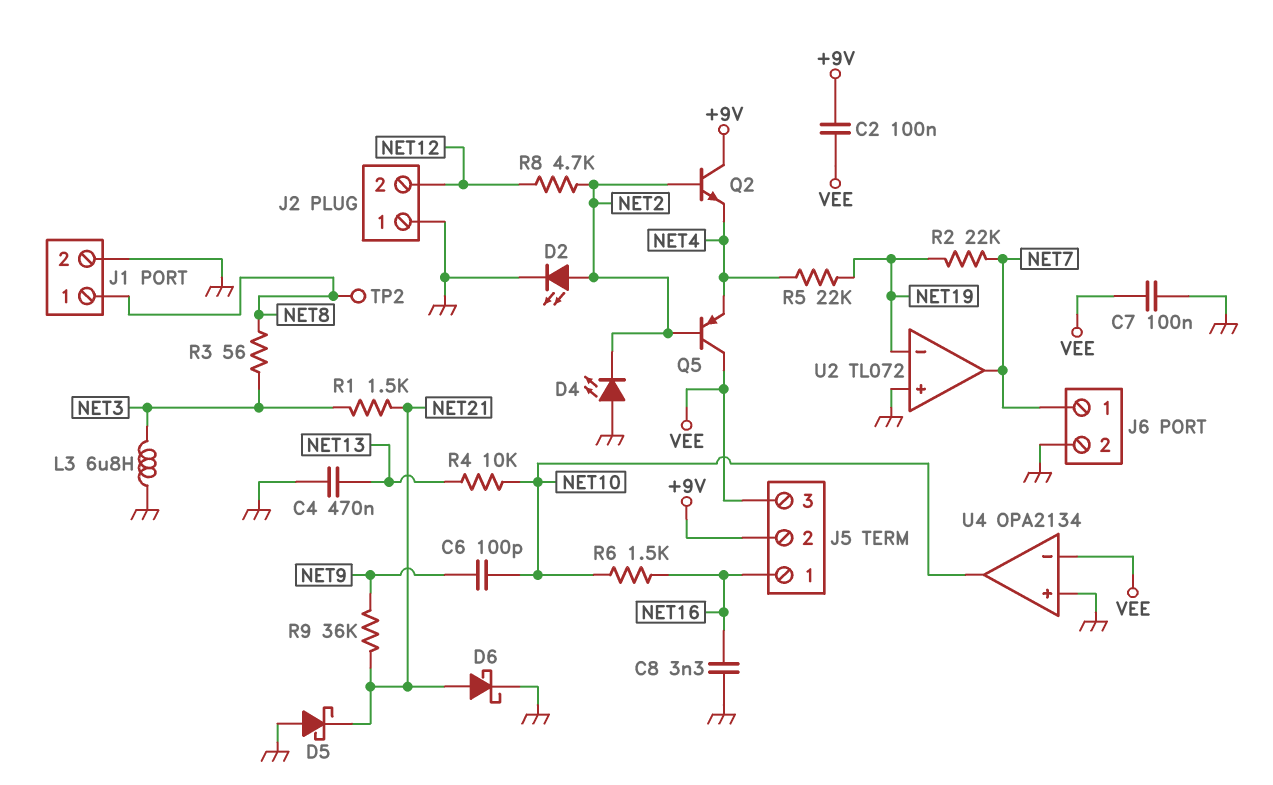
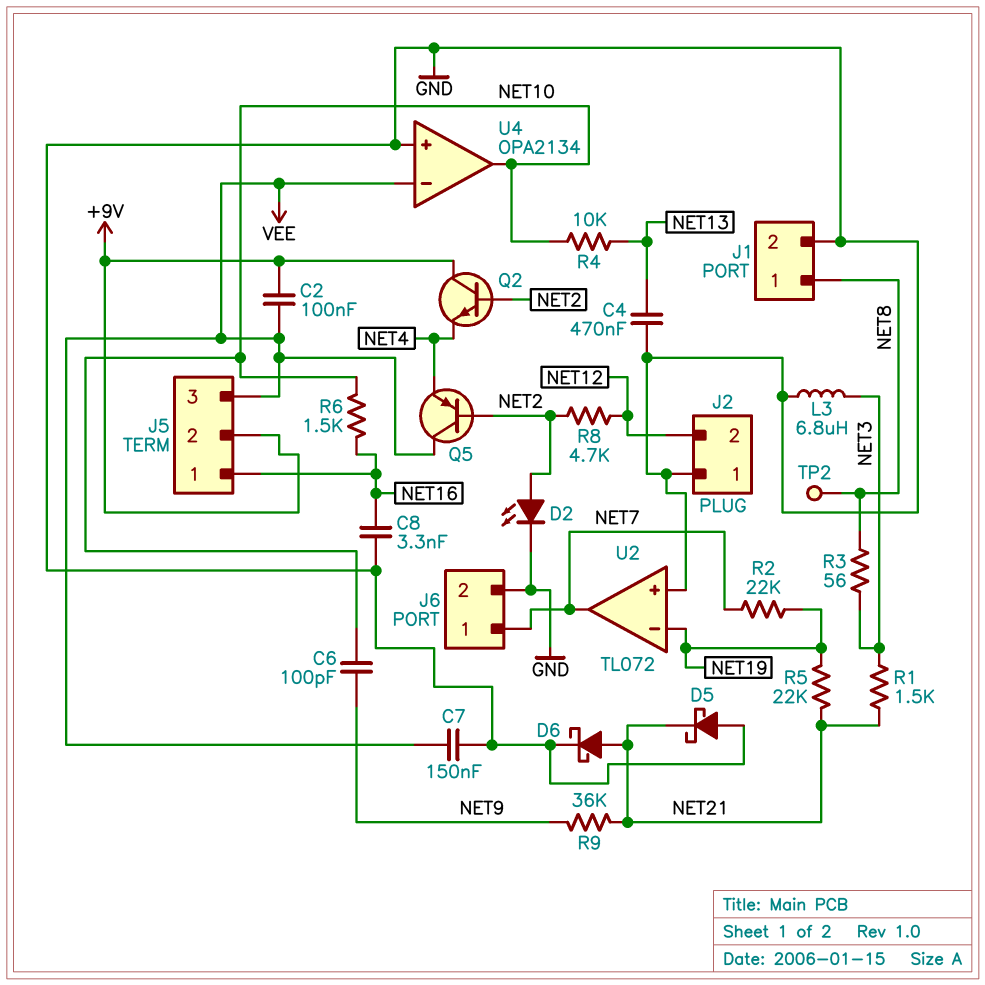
C7: 100nF (GND, VEE) -> 150nF (GND, VEE)
D4: LED (A GND, K NET2) -> none
R5: 22k (NET4, NET19) -> 22k (NET19, NET21)

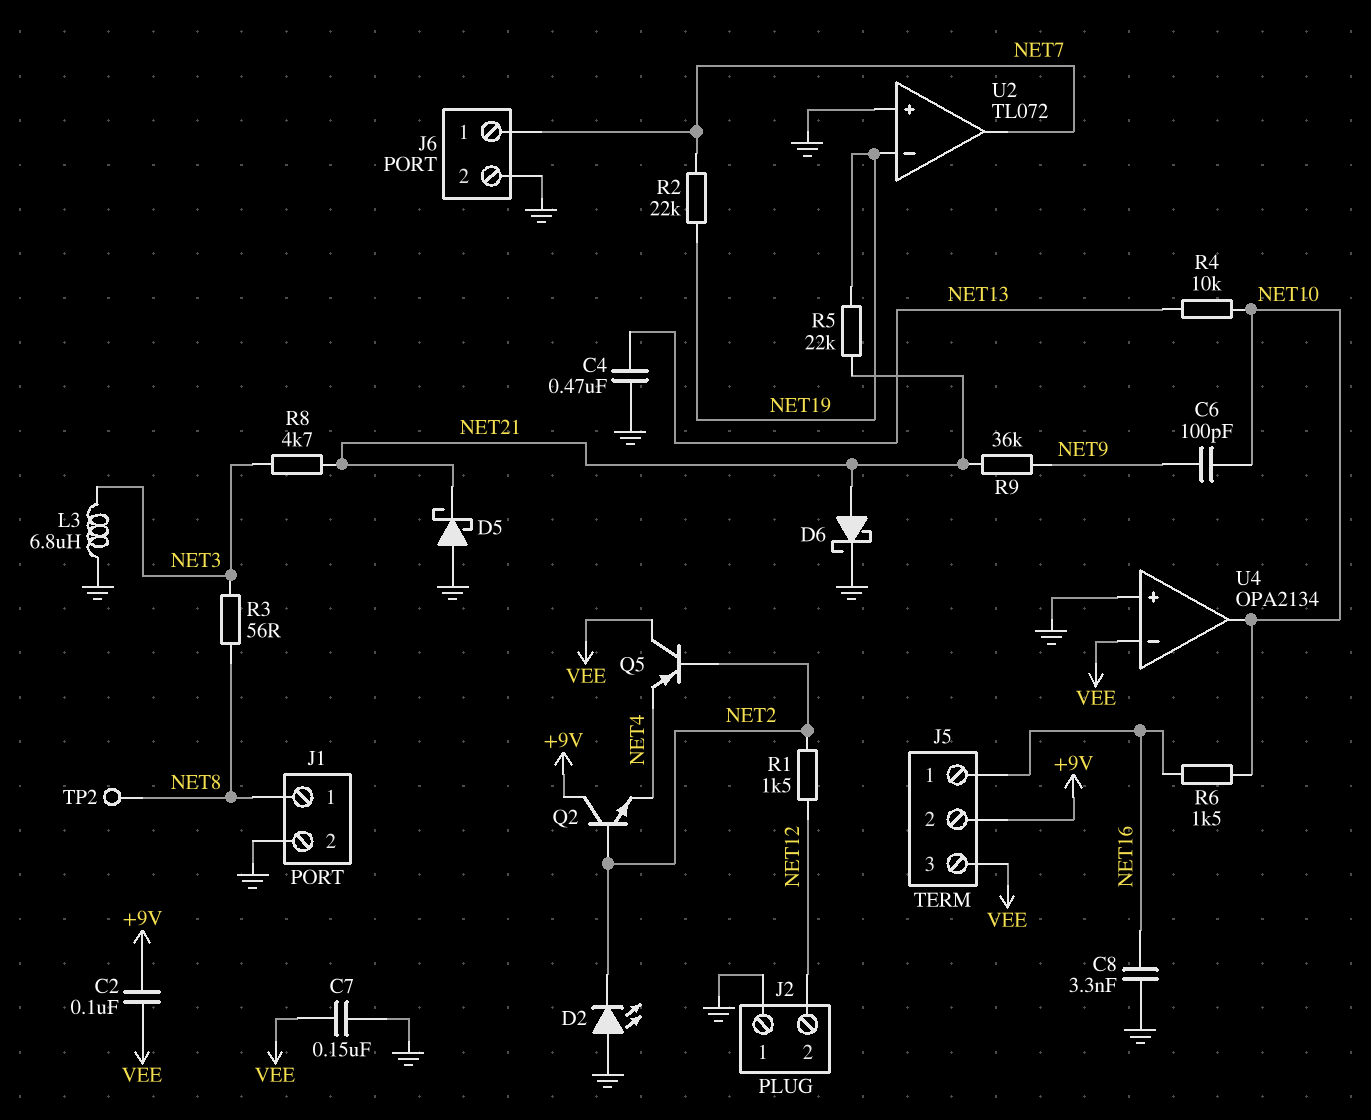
D2: LED (A NET2, K GND) -> LED (A GND, K NET2)
R1: 1.5k (NET3, NET21) -> 1.5k (NET2, NET12)
R8: 4.7k (NET2, NET12) -> 4.7k (NET3, NET21)

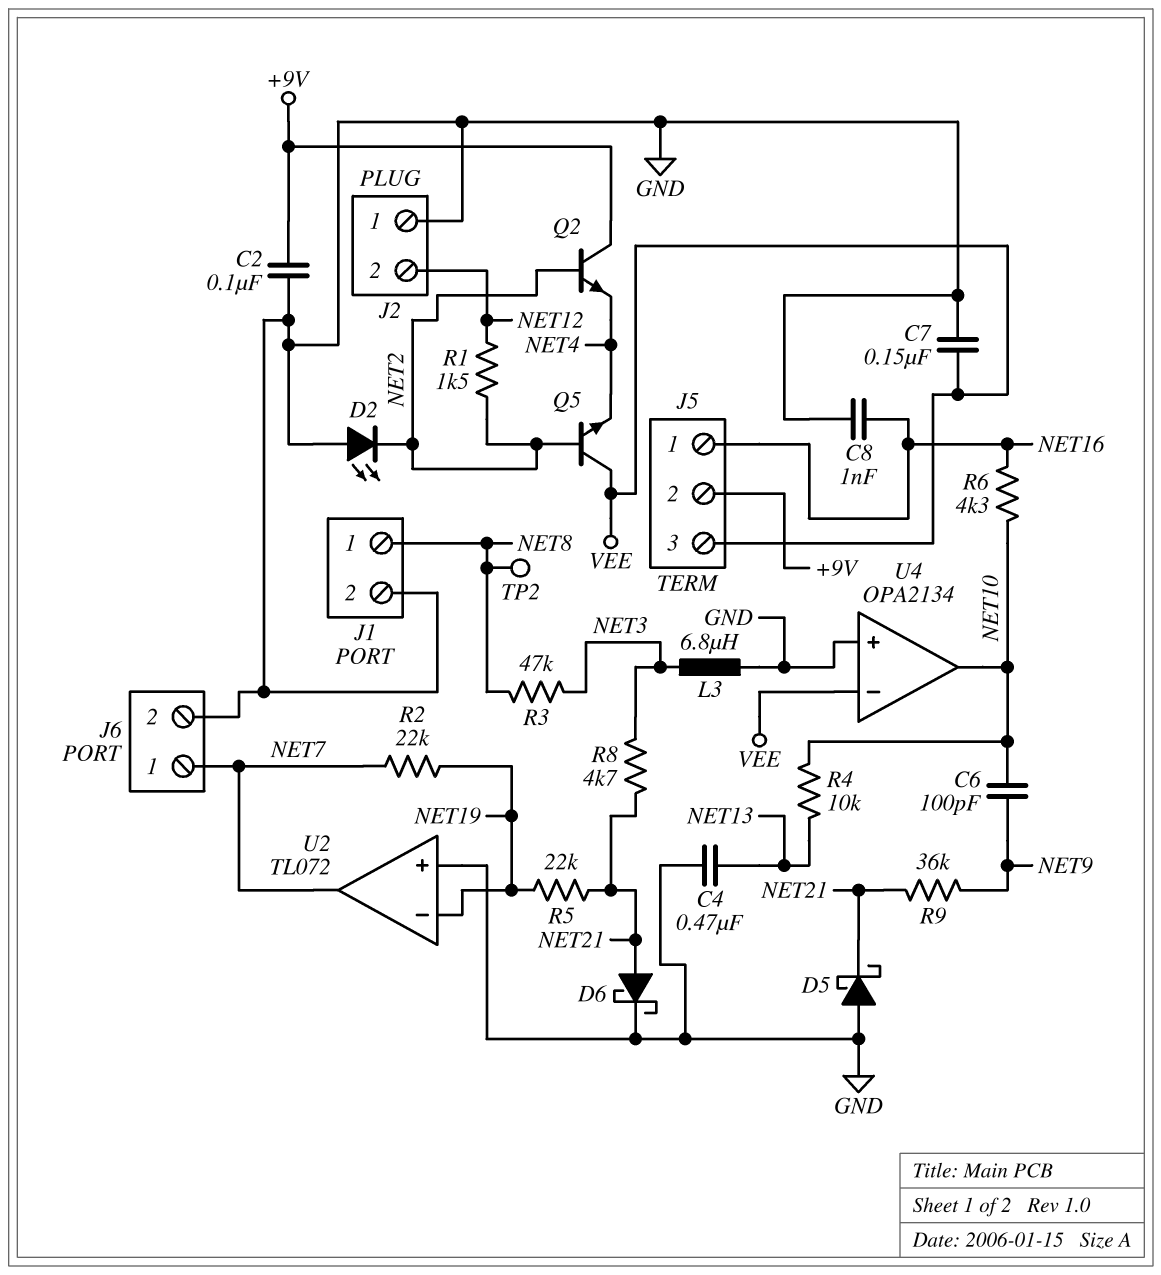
C2: 100nF (+9V, VEE) -> 100nF (+9V, GND)
C8: 3.3nF (GND, NET16) -> 1nF (GND, NET16)
Q5: PNP (B NET2, C VEE, E NET4) -> NPN (B NET2, C VEE, E NET4)
R3: 56 (NET3, NET8) -> 47k (NET3, NET8)
R6: 1.5k (NET10, NET16) -> 4.3k (NET10, NET16)

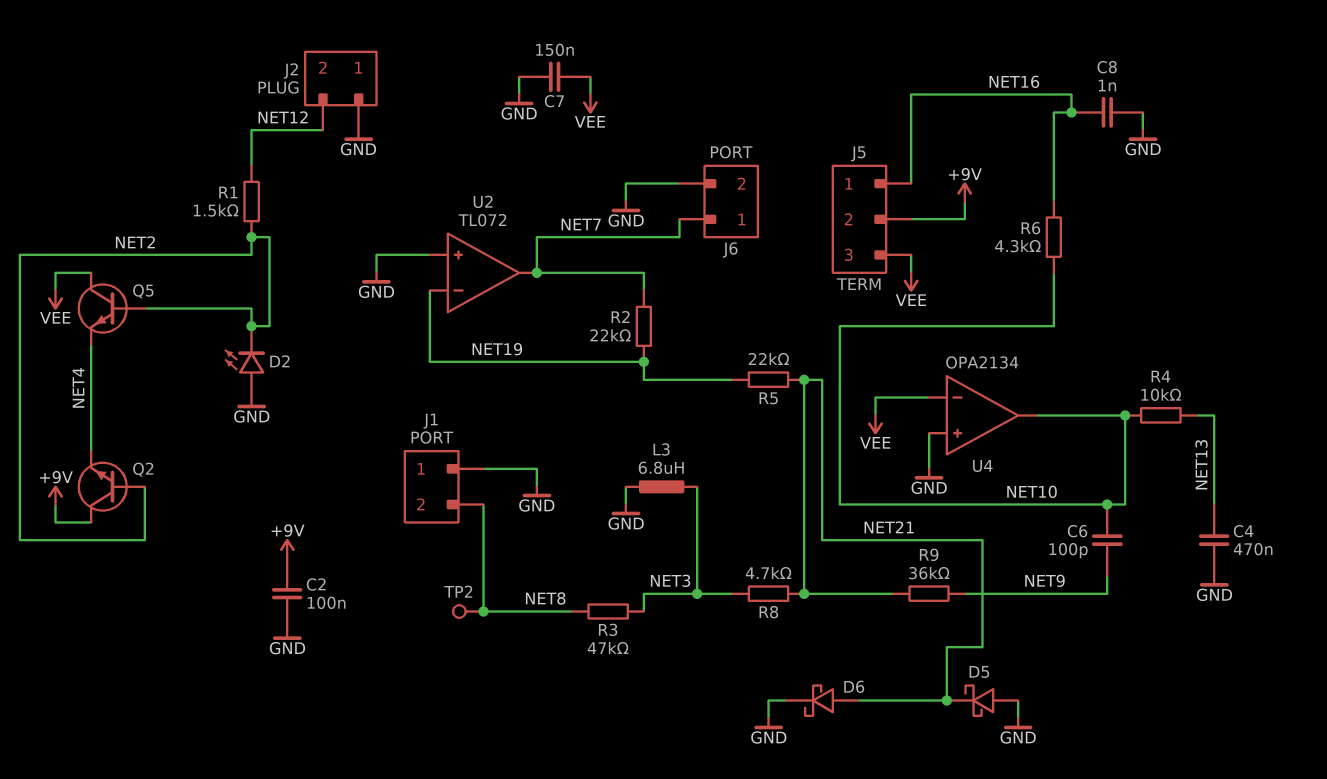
J1 pin 1: NET8 -> GND
J1 pin 2: GND -> NET8

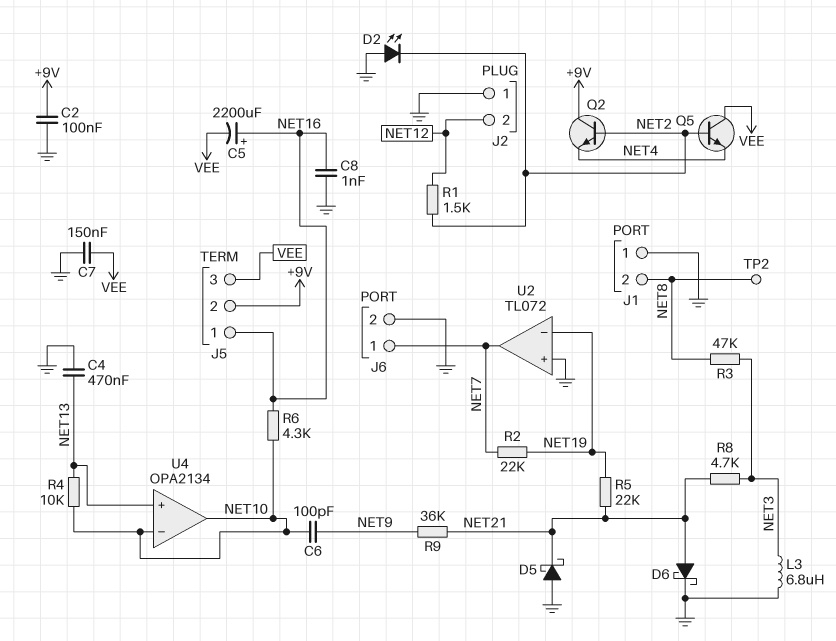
C5: none -> 2200uF (plus NET16, minus VEE)
U4 pin in+: GND -> NET13
U4 pin in-: VEE -> NET10

